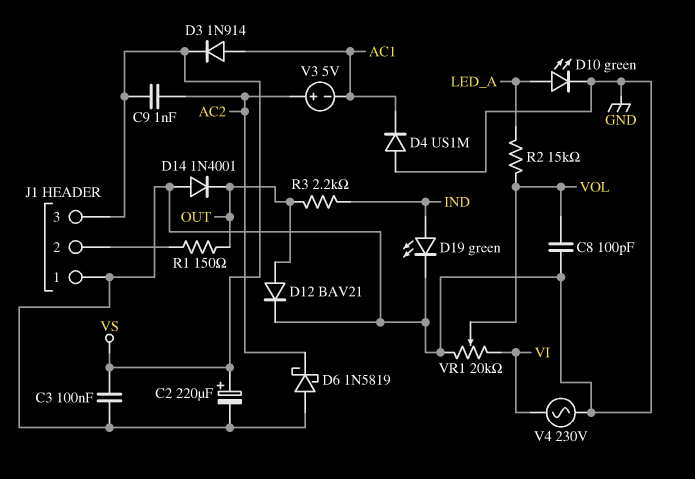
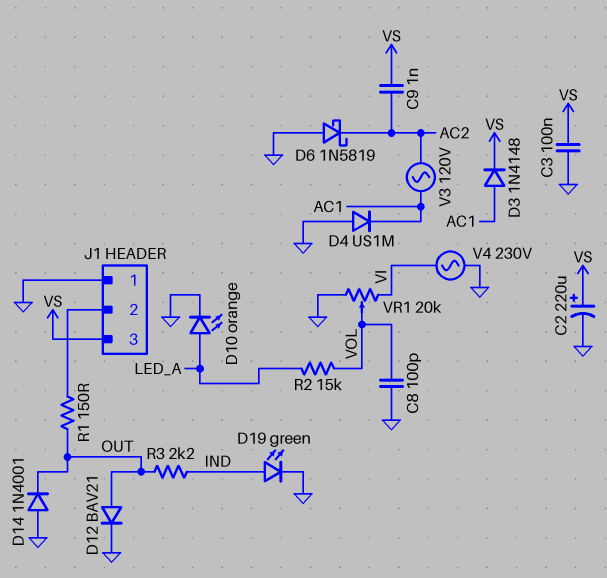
D3: diode 1N914 (A AC1, K VS) -> diode 1N4148 (A AC1, K VS)
D10: LED green (A LED_A, K GND) -> LED orange (A LED_A, K GND)
V3: 5V (plus AC2, minus AC1) -> AC 120V (AC1, AC2)

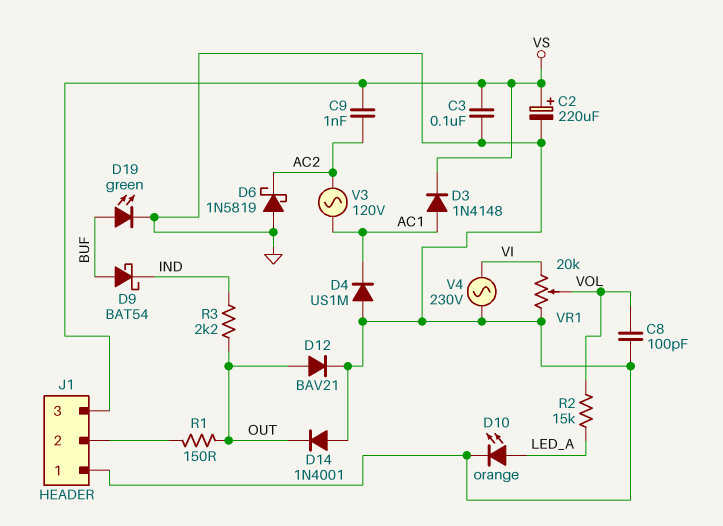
D9: none -> schottky BAT54 (A BUF, K IND)
D19: LED green (A IND, K GND) -> LED green (A BUF, K GND)

